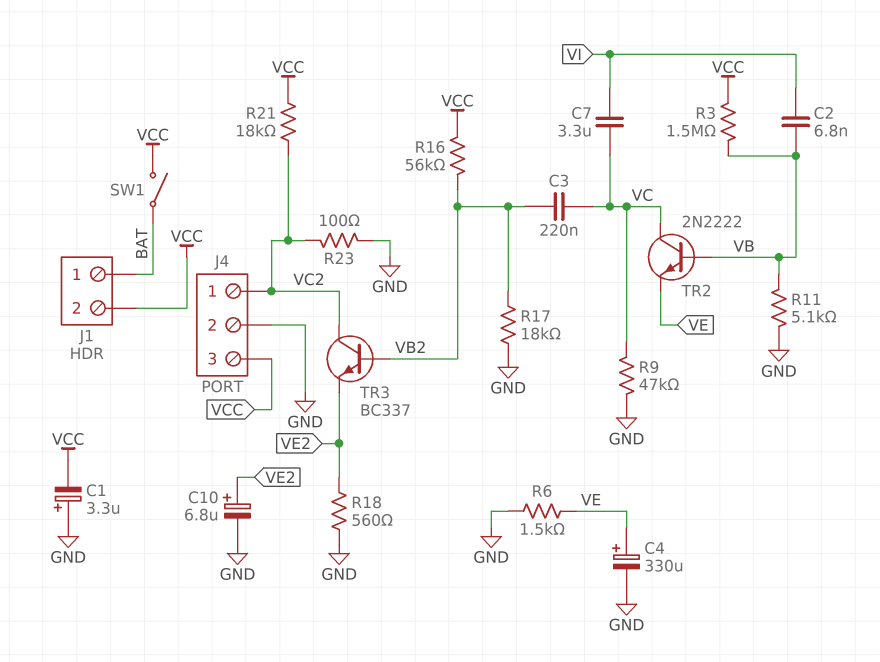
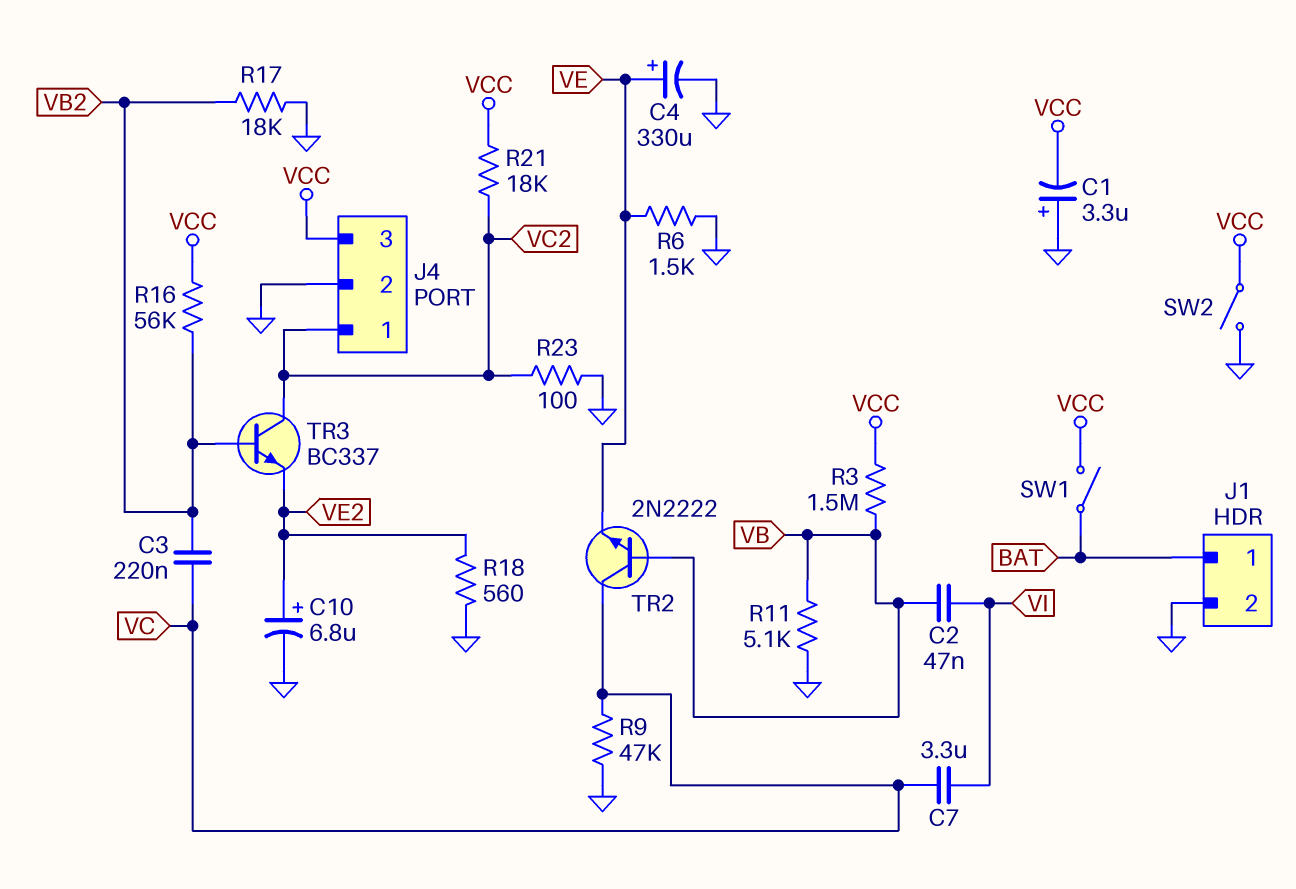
C2: 6.8nF (VB, VI) -> 47nF (VB, VI)
J1 pin 2: VCC -> GND
SW2: none -> switch (GND, VCC)

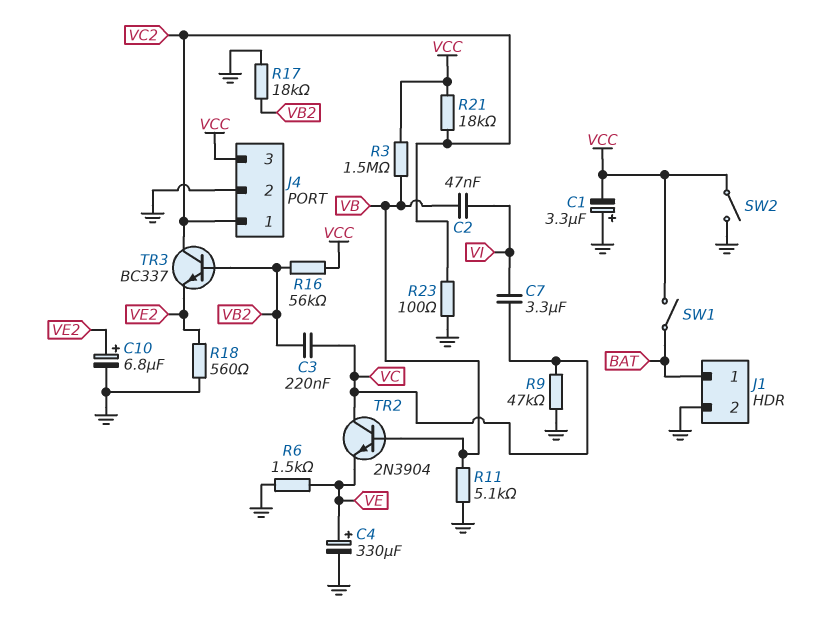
TR2: NPN 2N2222 (B VB, C VC, E VE) -> NPN 2N3904 (B VB, C VC, E VE)

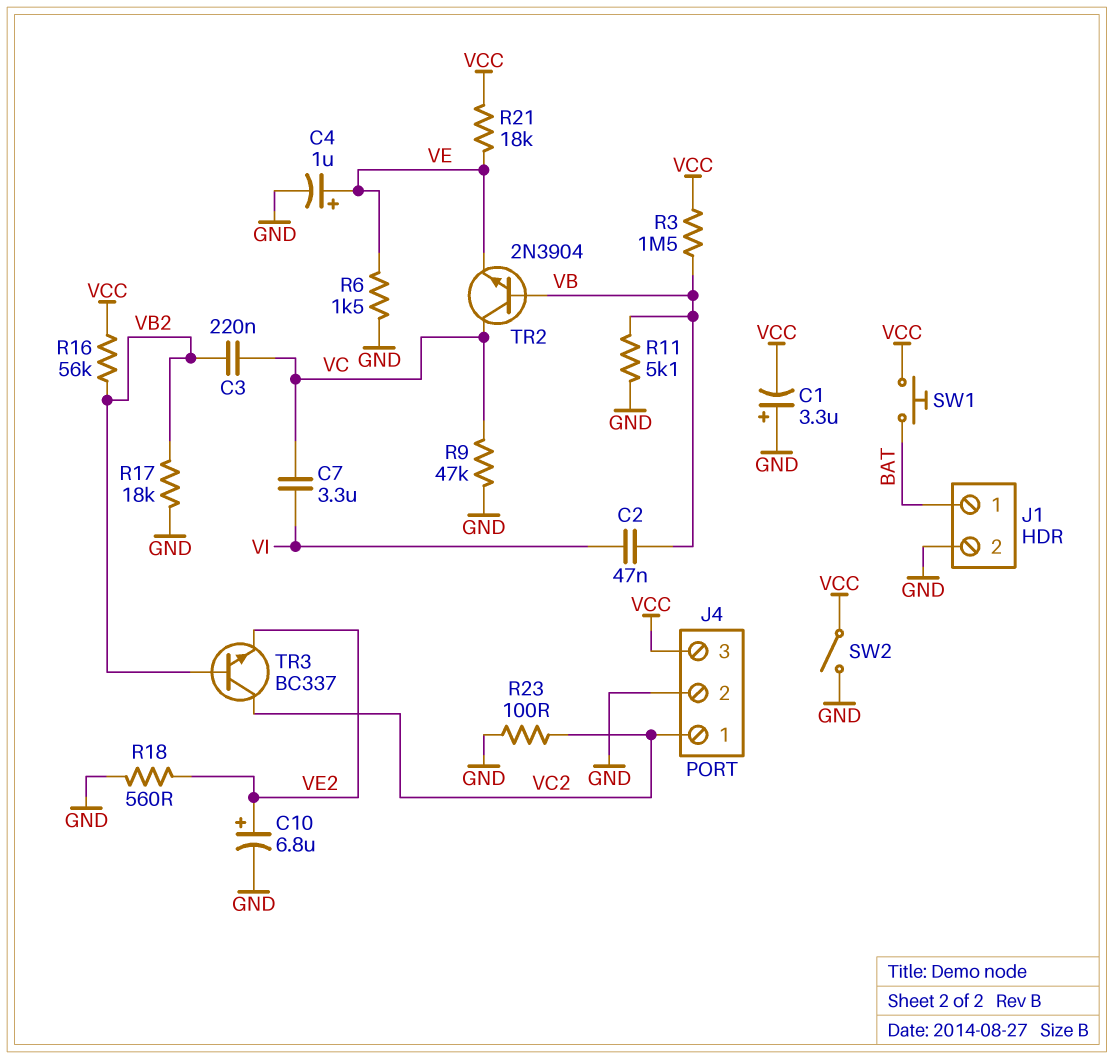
C4: 330uF (plus VE, minus GND) -> 1uF (plus VE, minus GND)
R21: 18k (VC2, VCC) -> 18k (VCC, VE)
SW1: switch (BAT, VCC) -> button (BAT, VCC)

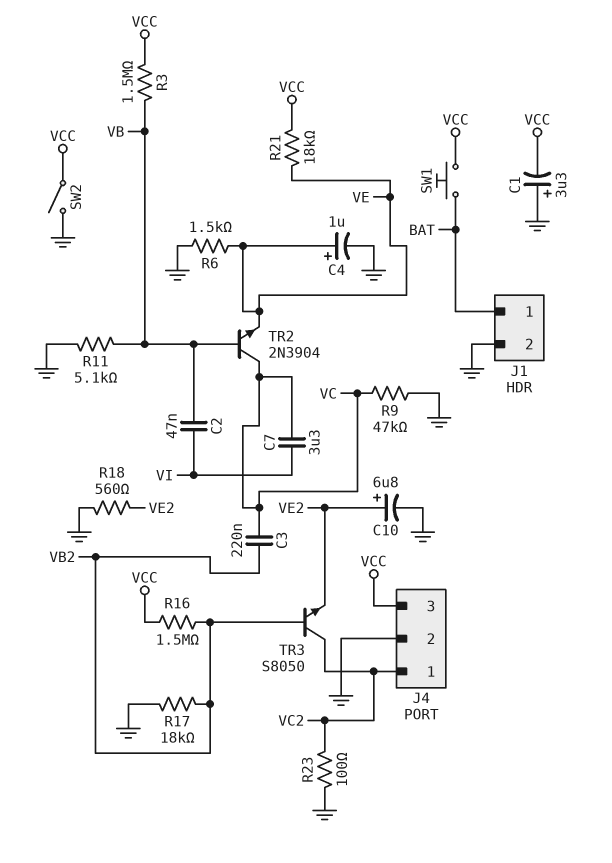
R16: 56k (VB2, VCC) -> 1.5M (VB2, VCC)
TR3: NPN BC337 (B VB2, C VC2, E VE2) -> NPN S8050 (B VB2, C VC2, E VE2)

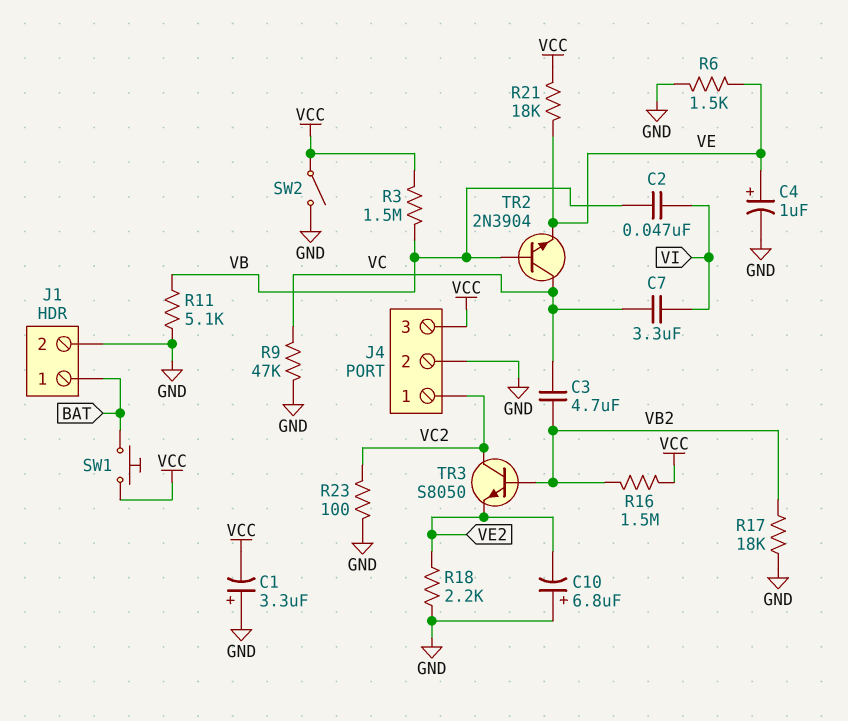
C3: 220nF (VB2, VC) -> 4.7uF (VB2, VC)
C10: 6.8uF (plus VE2, minus GND) -> 6.8uF (plus GND, minus VE2)
R18: 560 (GND, VE2) -> 2.2k (GND, VE2)

